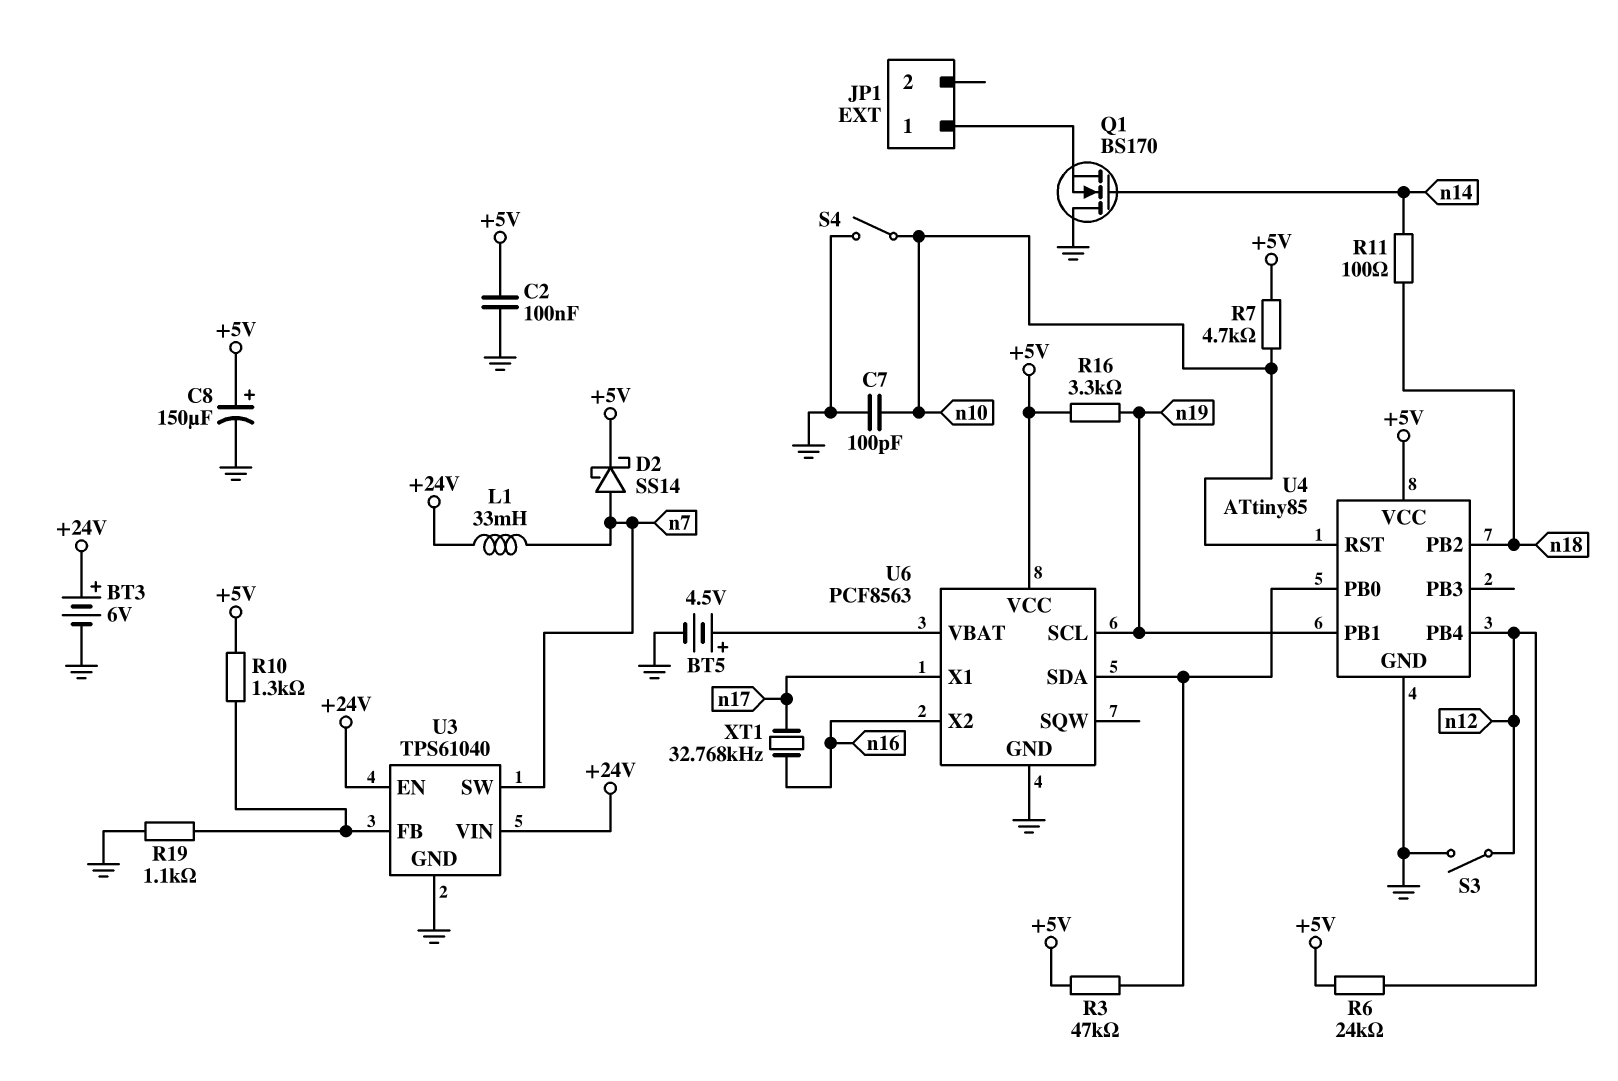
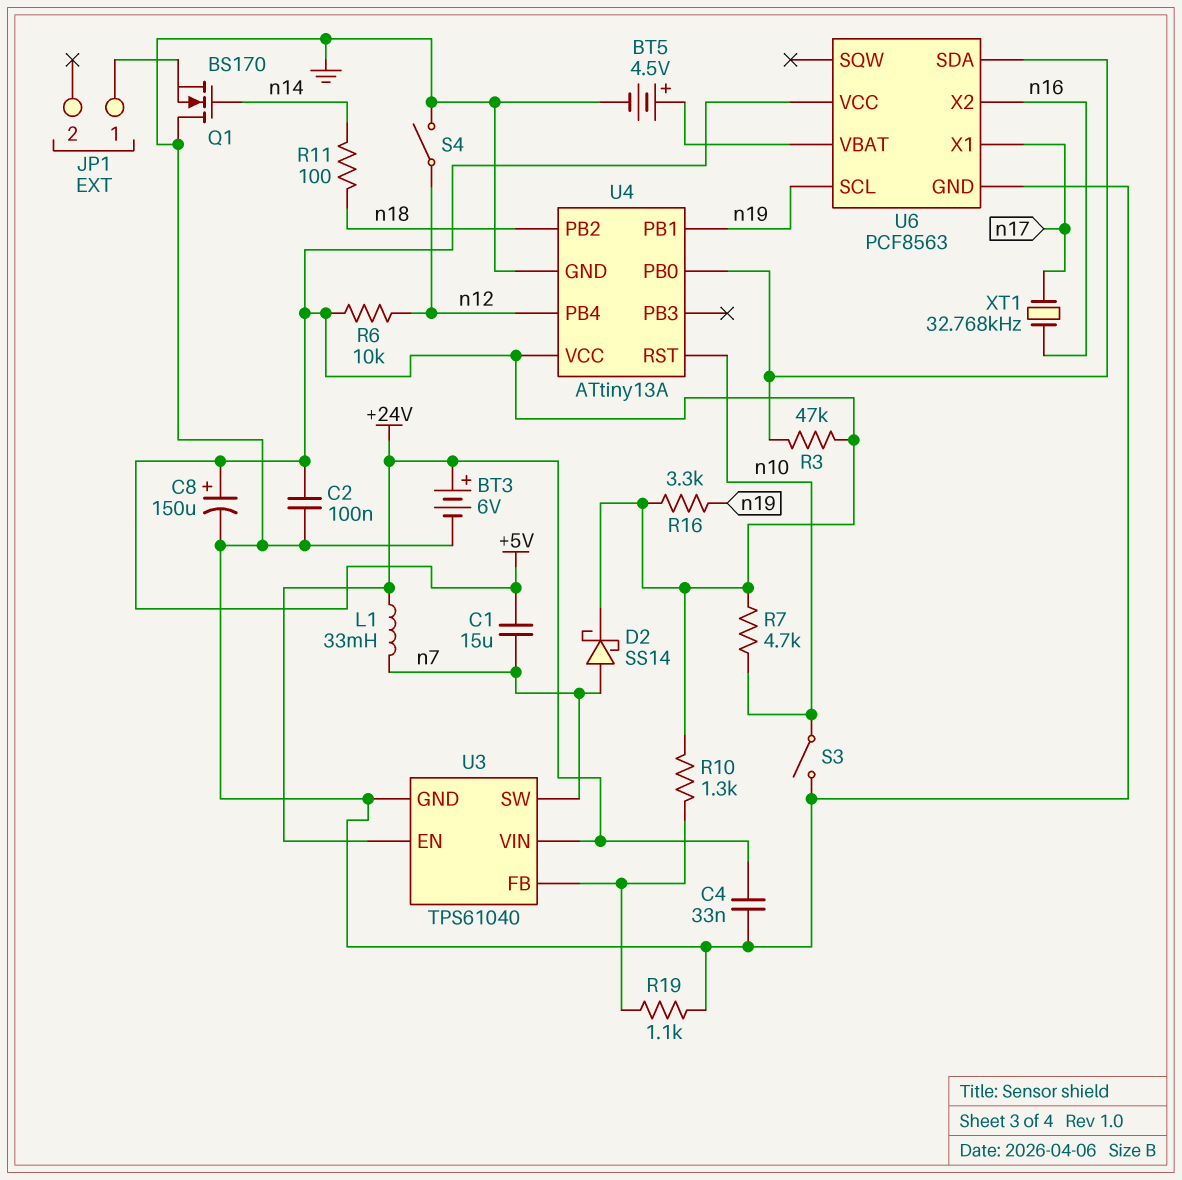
C1: none -> 15uF (+5V, n7)
C4: none -> 33nF (+24V, GND)
C7: 100pF (GND, n10) -> none
R6: 24k (+5V, n12) -> 10k (+5V, n12)
S3: switch (GND, n12) -> switch (GND, n10)
S4: switch (GND, n10) -> switch (GND, n12)
U4: ATtiny85 -> ATtiny13A

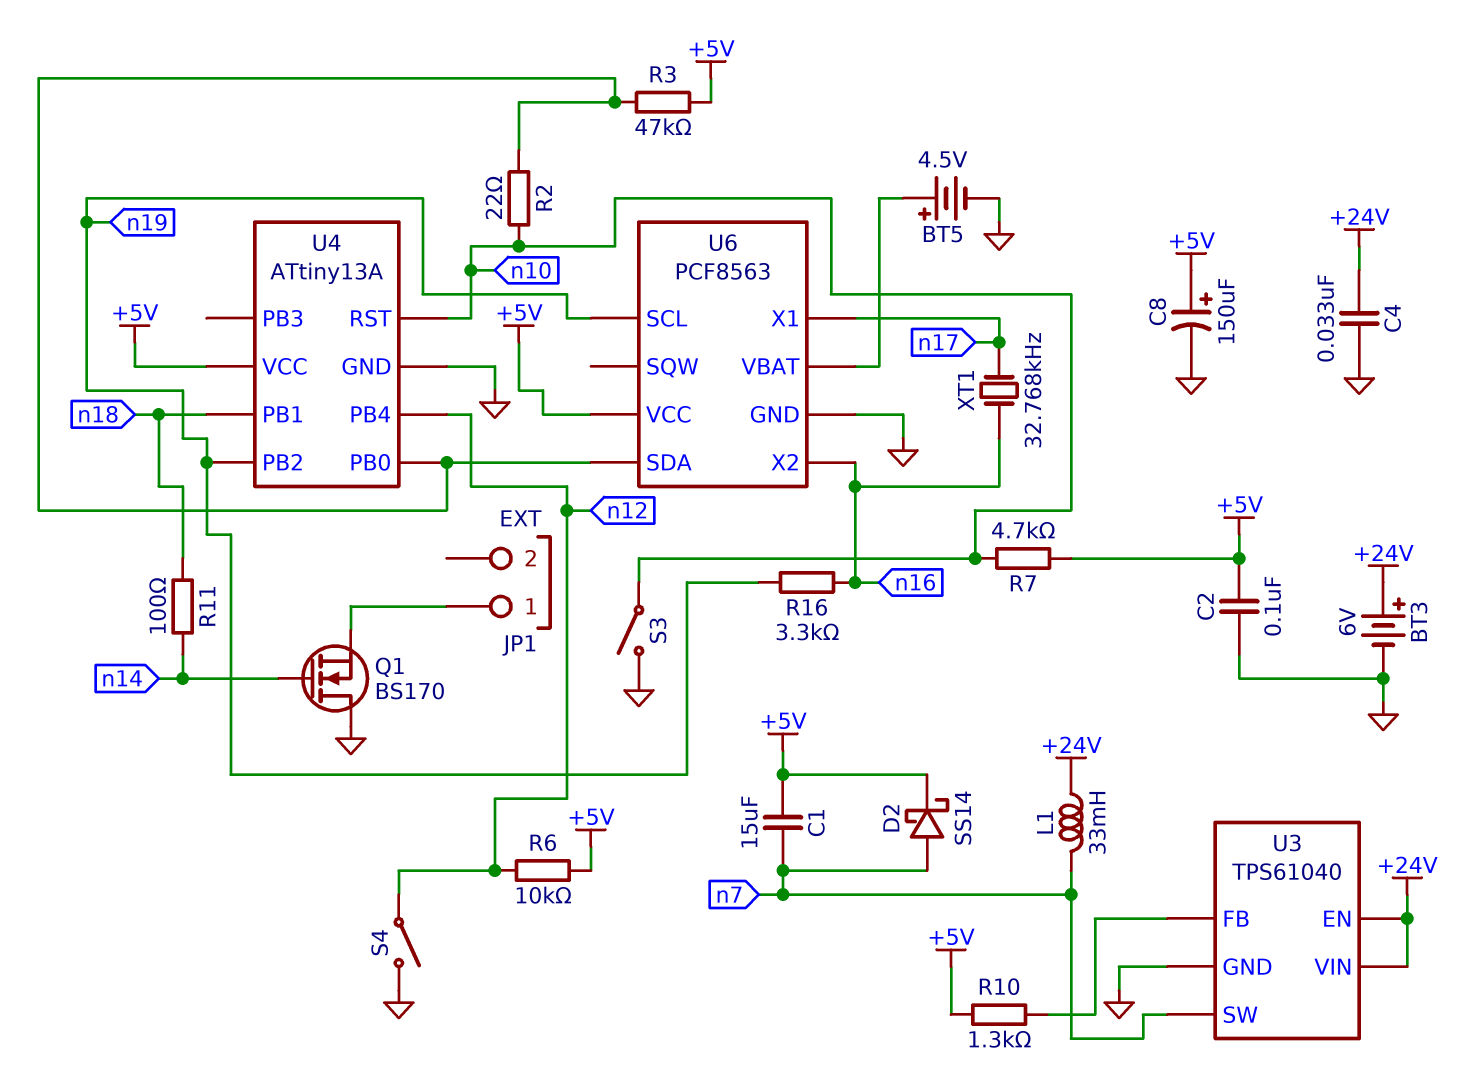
R2: none -> 22 (U4/PB0, n10)
R16: 3.3k (+5V, n19) -> 3.3k (n16, n19)
R19: 1.1k (GND, U3/FB) -> none
U4 pin PB1: n19 -> n18
U4 pin PB2: n18 -> n19

